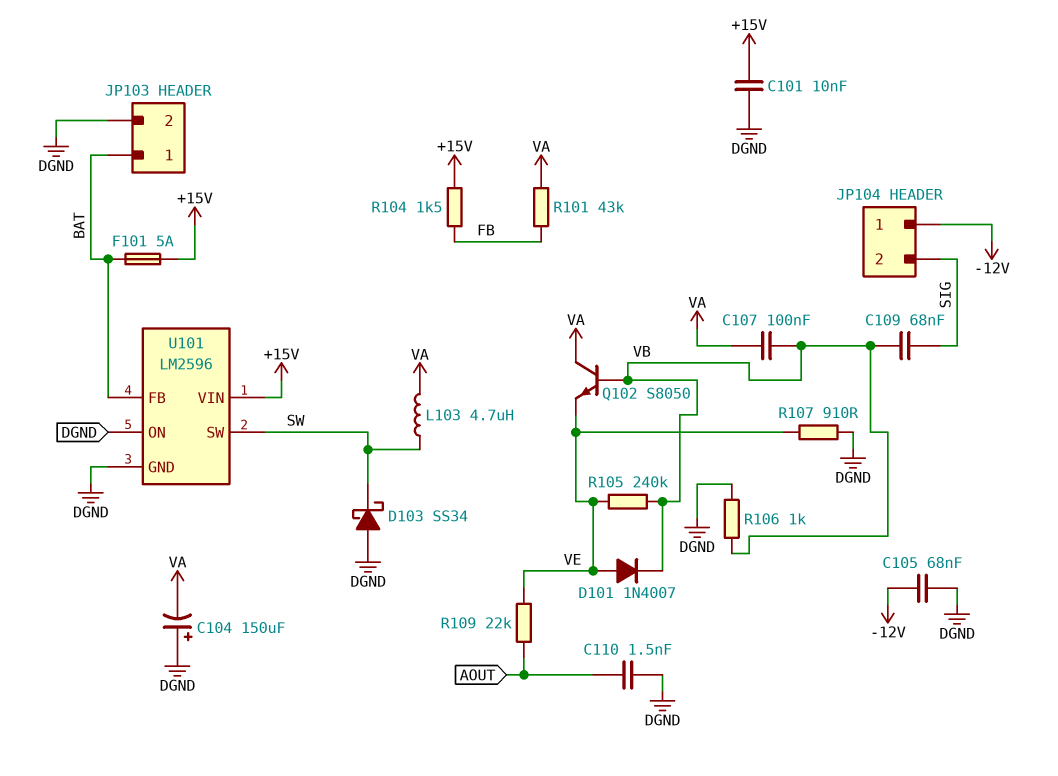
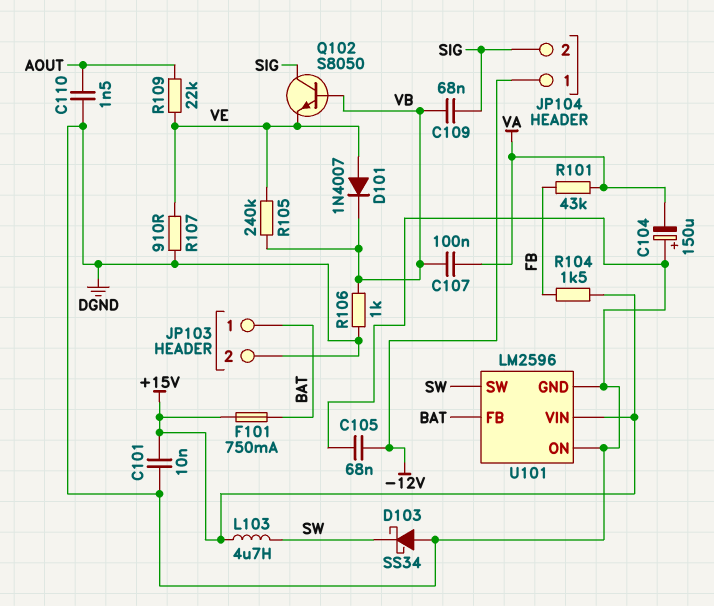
F101: 5A (+15V, BAT) -> 750mA (+15V, BAT)
L103: 4.7uH (SW, VA) -> 4.7uH (+15V, SW)
Q102: NPN S8050 (B VB, C VA, E VE) -> NPN S8050 (B VB, C SIG, E VE)

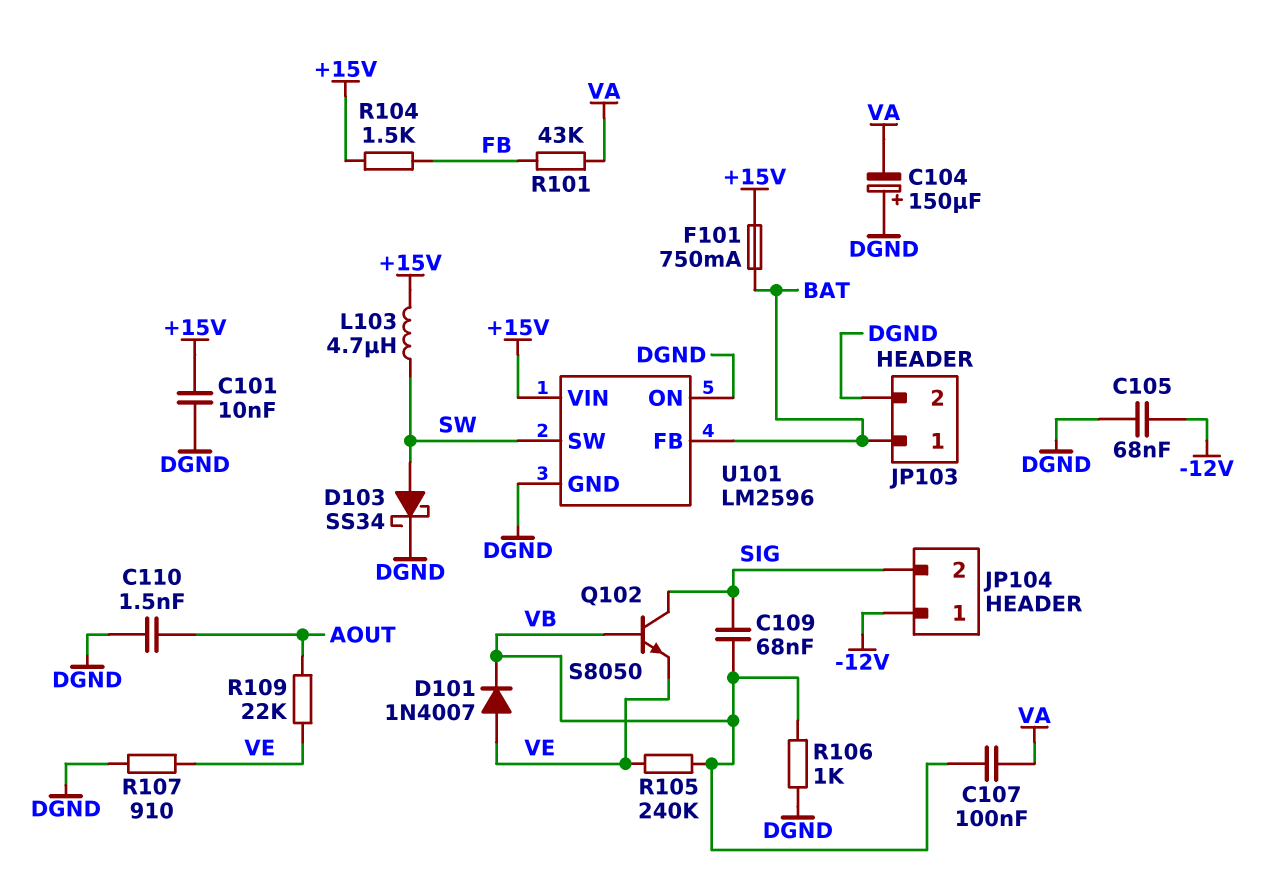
D103: schottky SS34 (A DGND, K SW) -> schottky SS34 (A SW, K DGND)

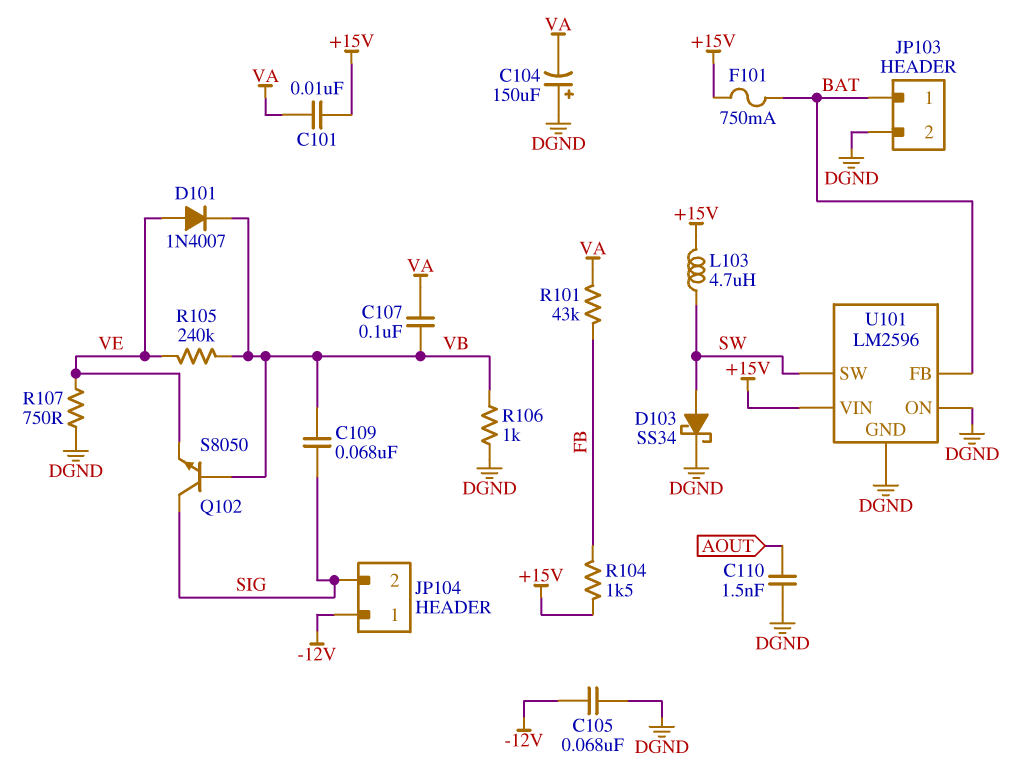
C101: 10nF (+15V, DGND) -> 10nF (+15V, VA)
R107: 910 (DGND, VE) -> 750 (DGND, VE)
R109: 22k (AOUT, VE) -> none

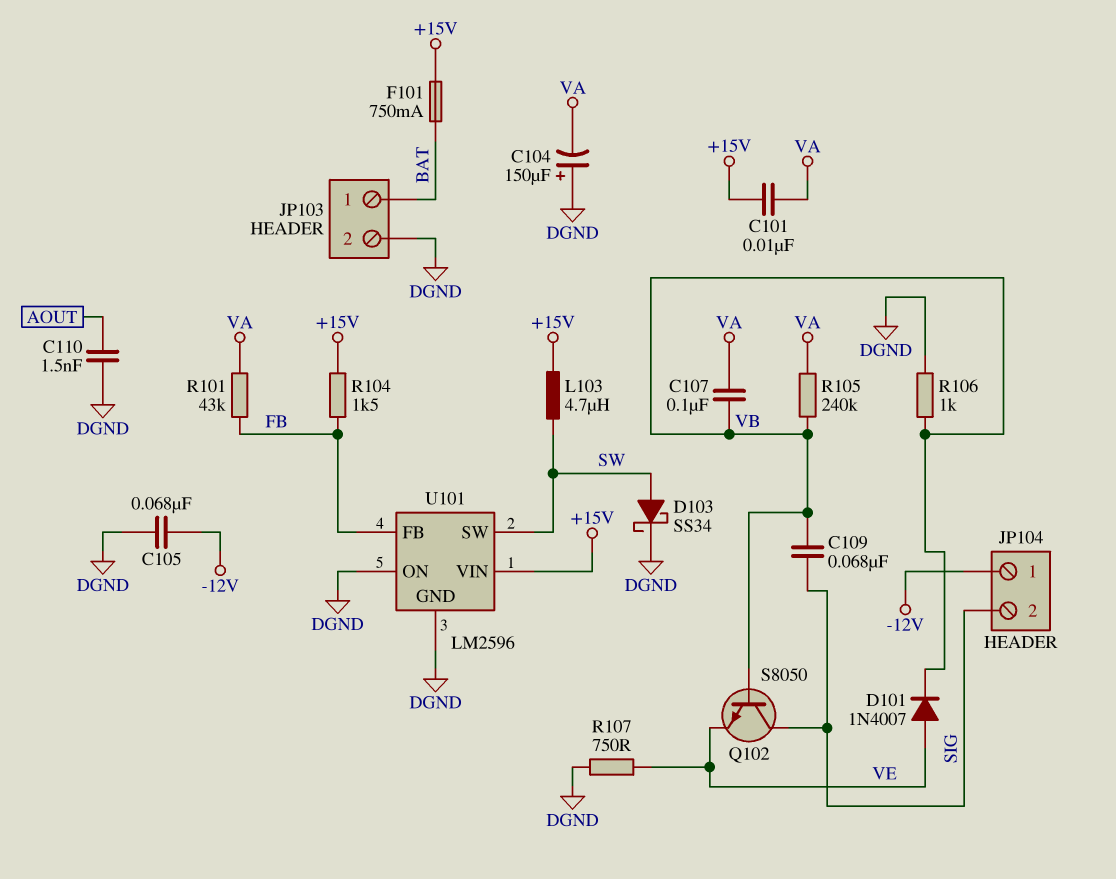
R105: 240k (VB, VE) -> 240k (VA, VB)
U101 pin FB: BAT -> FB

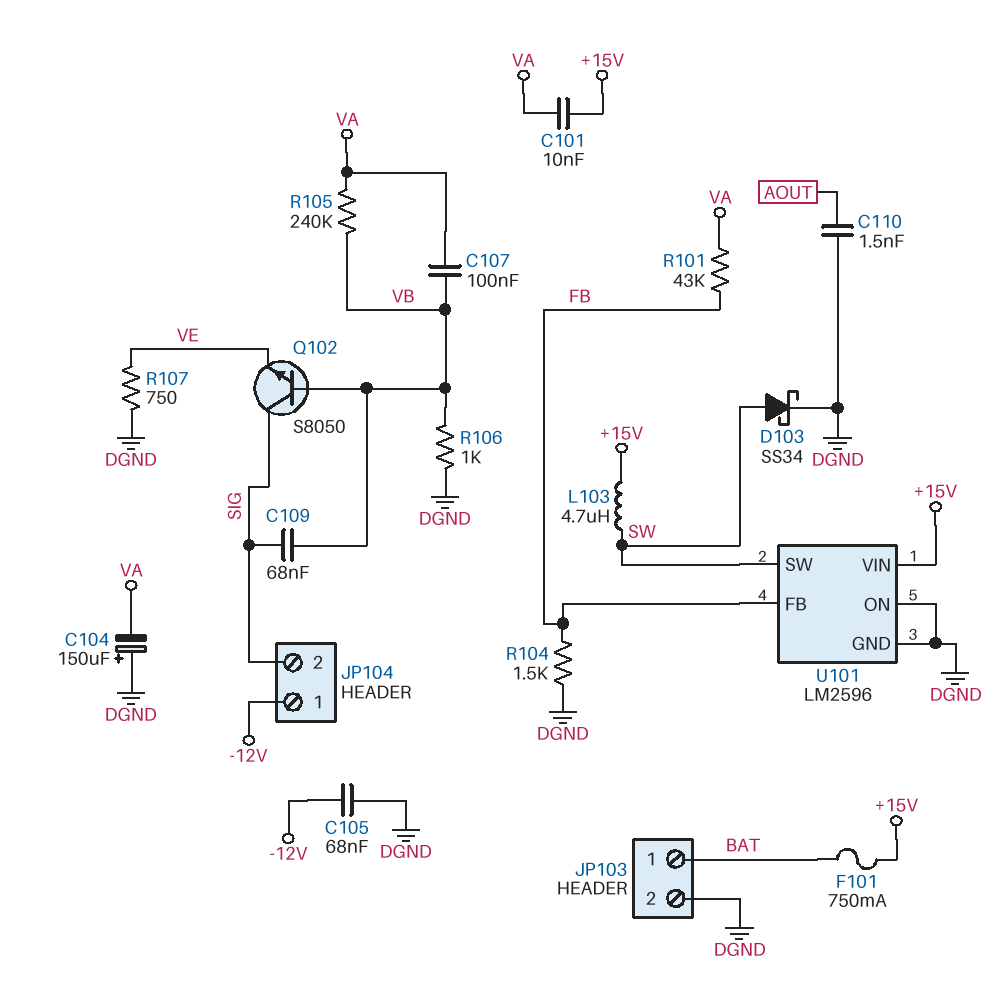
D101: diode 1N4007 (A VE, K VB) -> none
R104: 1.5k (+15V, FB) -> 1.5k (DGND, FB)

